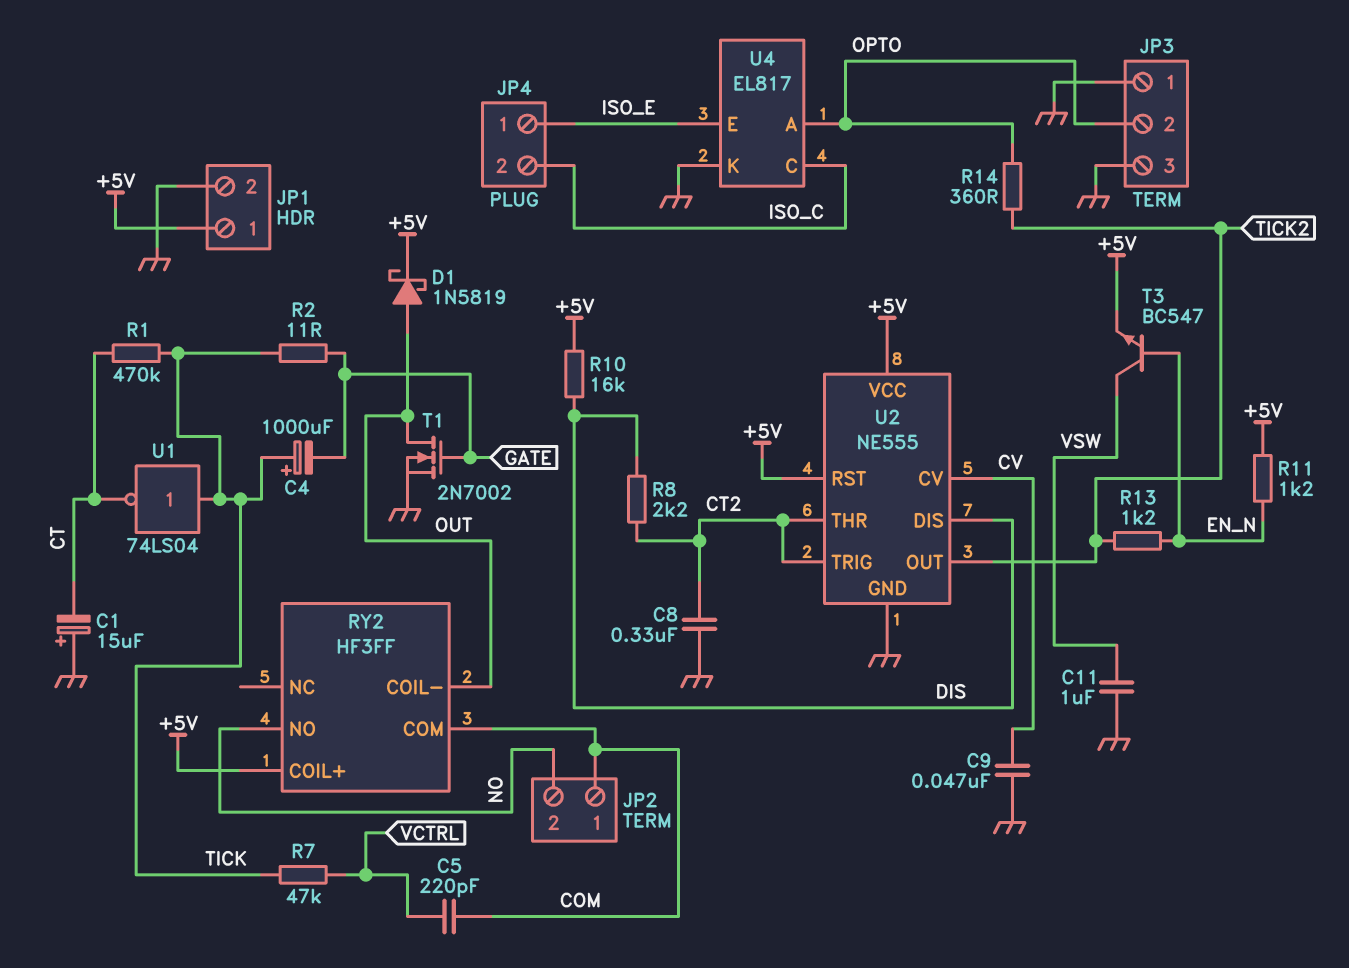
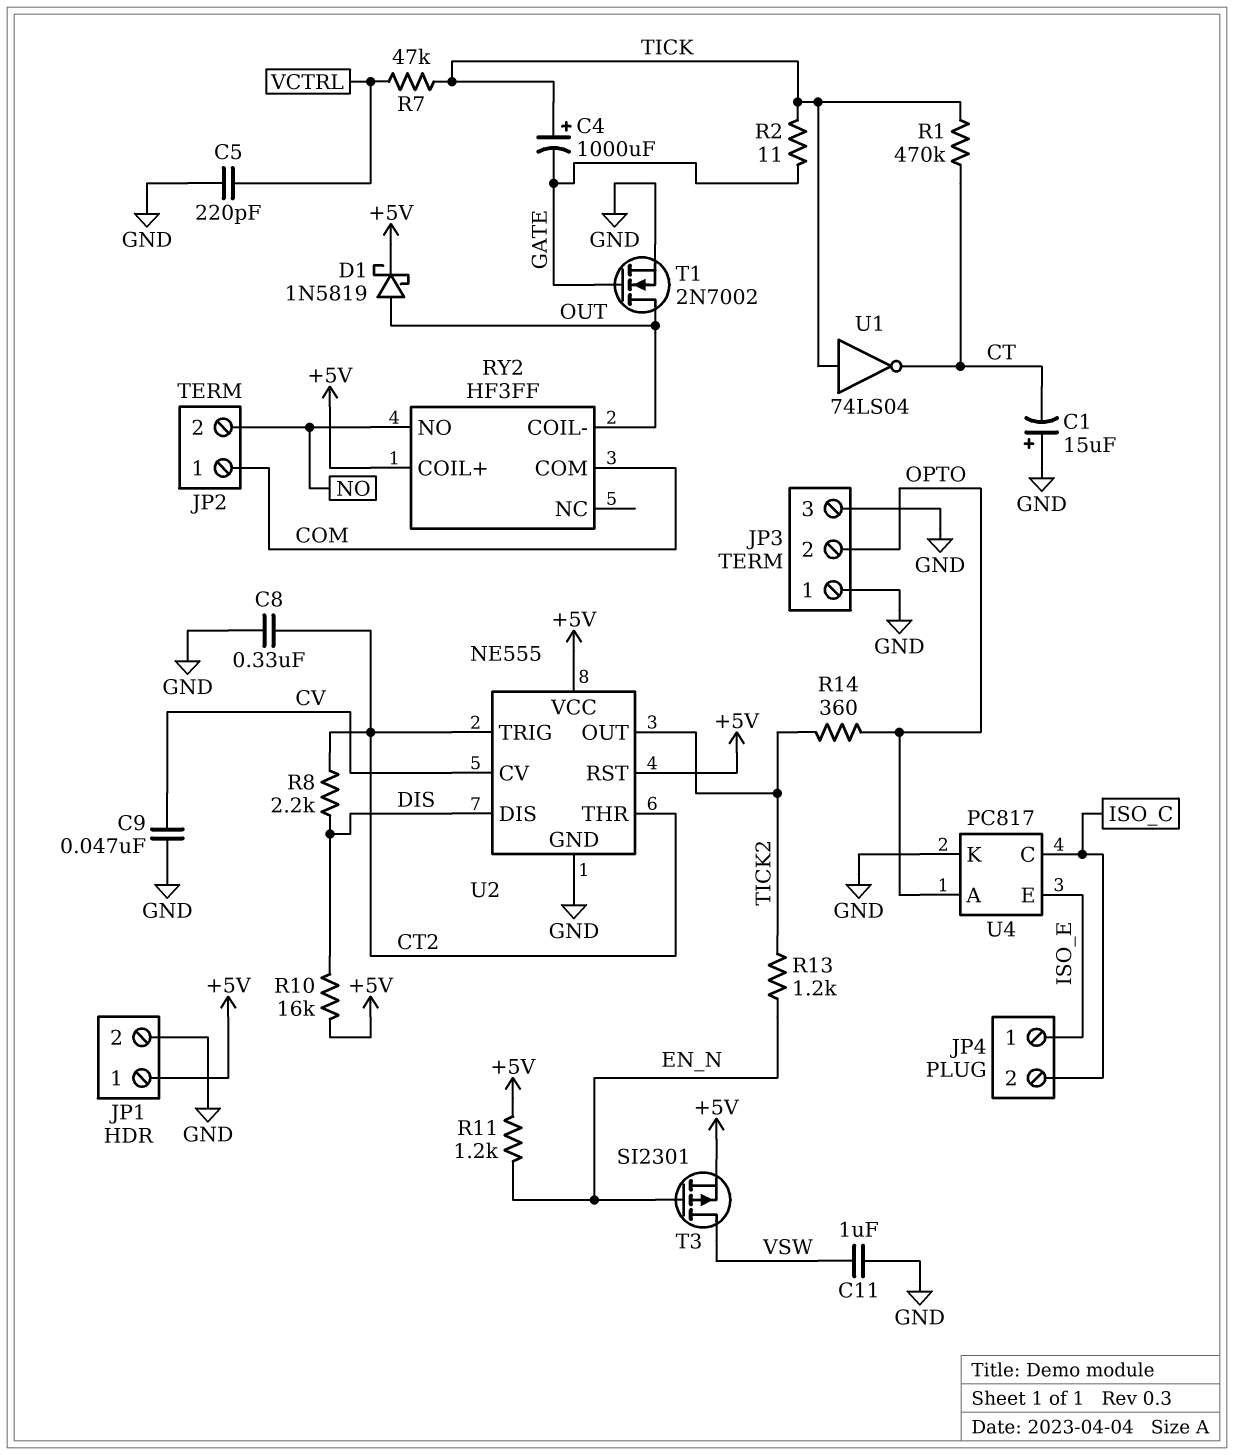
C5: 220pF (COM, VCTRL) -> 220pF (GND, VCTRL)
T3: NPN BC547 (B EN_N, C VSW, E +5V) -> PMOS SI2301 (G EN_N, D VSW, S +5V)
U4: EL817 -> PC817

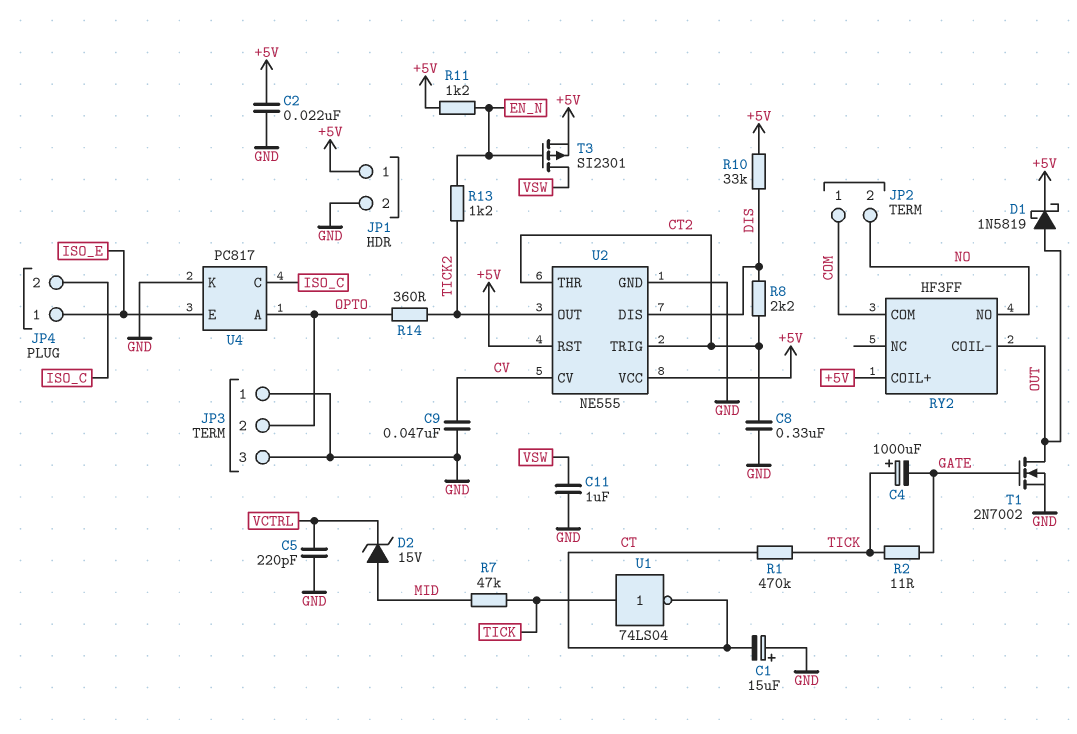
C2: none -> 22nF (+5V, GND)
D2: none -> zener 15V (A MID, K VCTRL)
R7: 47k (TICK, VCTRL) -> 47k (MID, TICK)
R10: 16k (+5V, DIS) -> 33k (+5V, DIS)

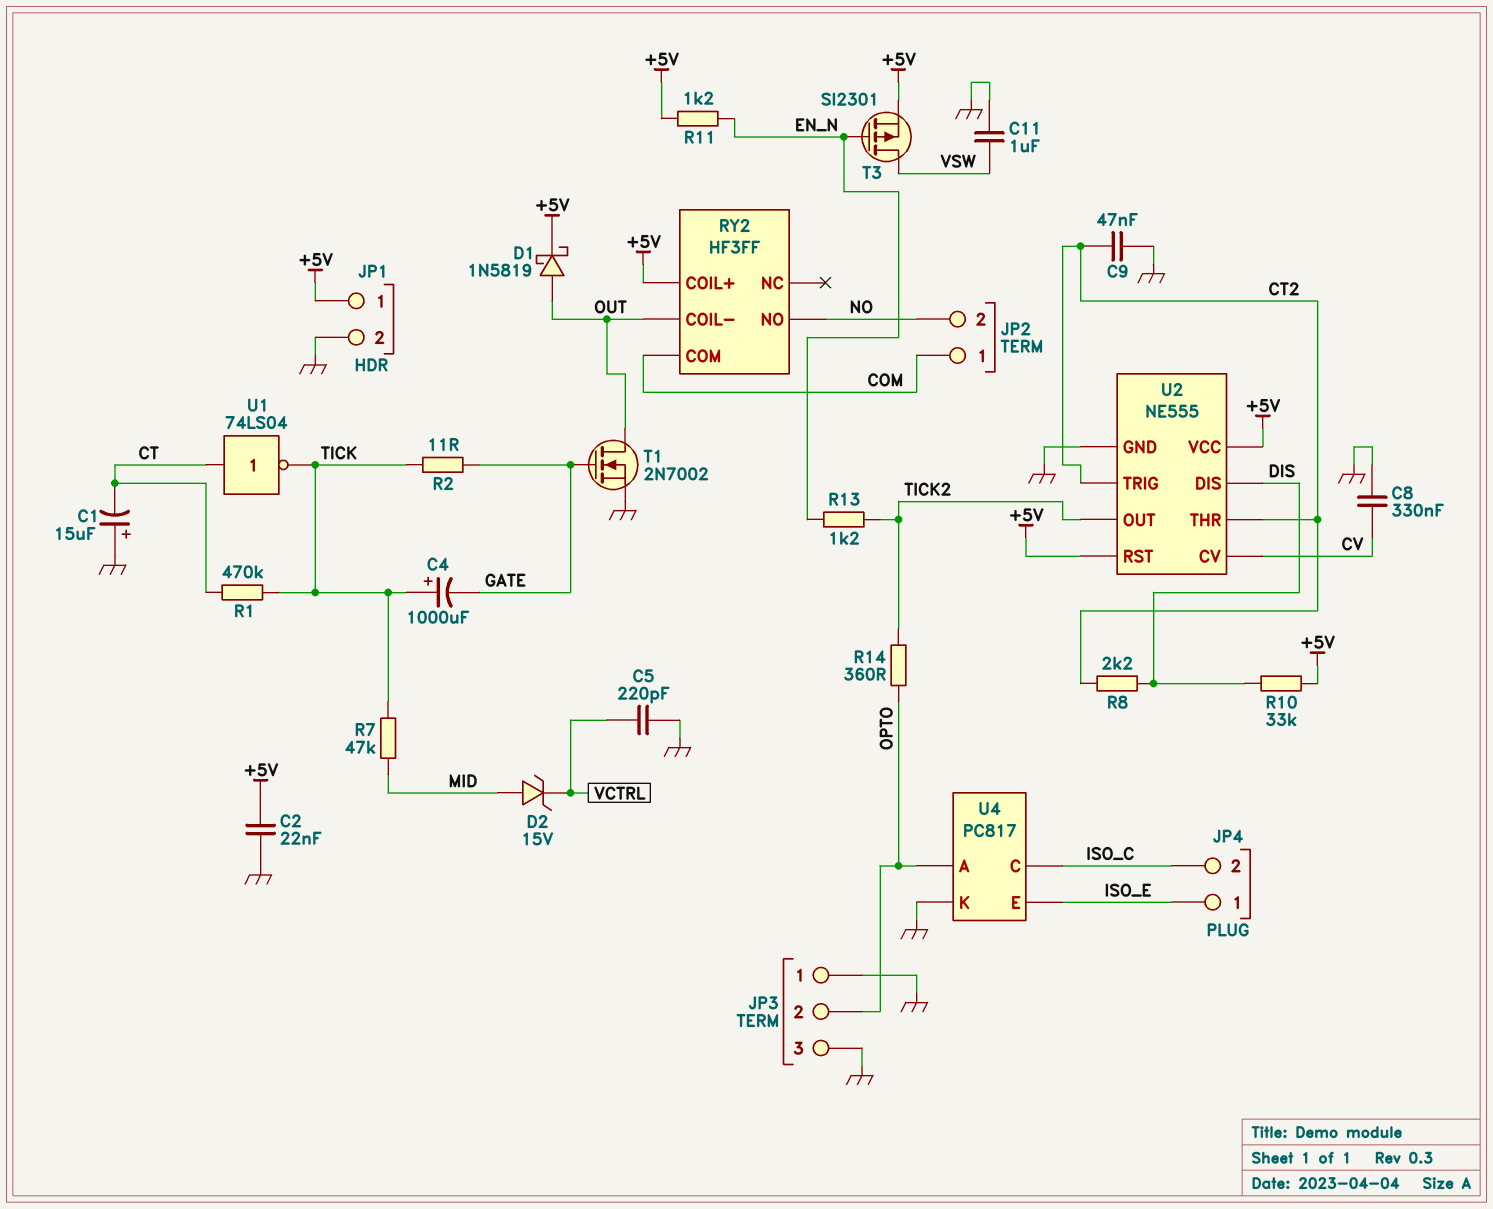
C8: 330nF (CT2, GND) -> 330nF (CV, GND)
C9: 47nF (CV, GND) -> 47nF (CT2, GND)
U1: NOT 74LS04 (in TICK, out CT) -> NOT 74LS04 (in CT, out TICK)

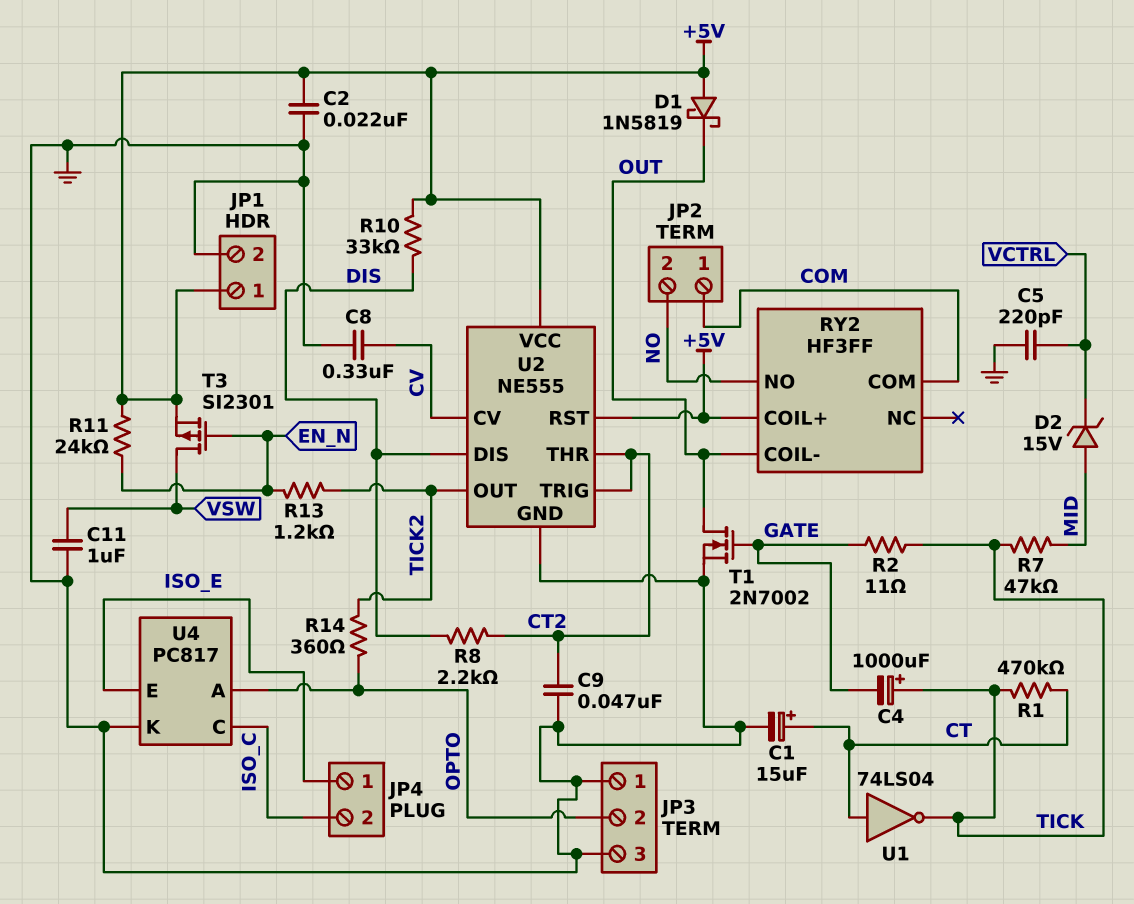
C1: 15uF (plus GND, minus CT) -> 15uF (plus CT, minus GND)
D1: schottky 1N5819 (A OUT, K +5V) -> schottky 1N5819 (A +5V, K OUT)
R11: 1.2k (+5V, EN_N) -> 24k (+5V, EN_N)

